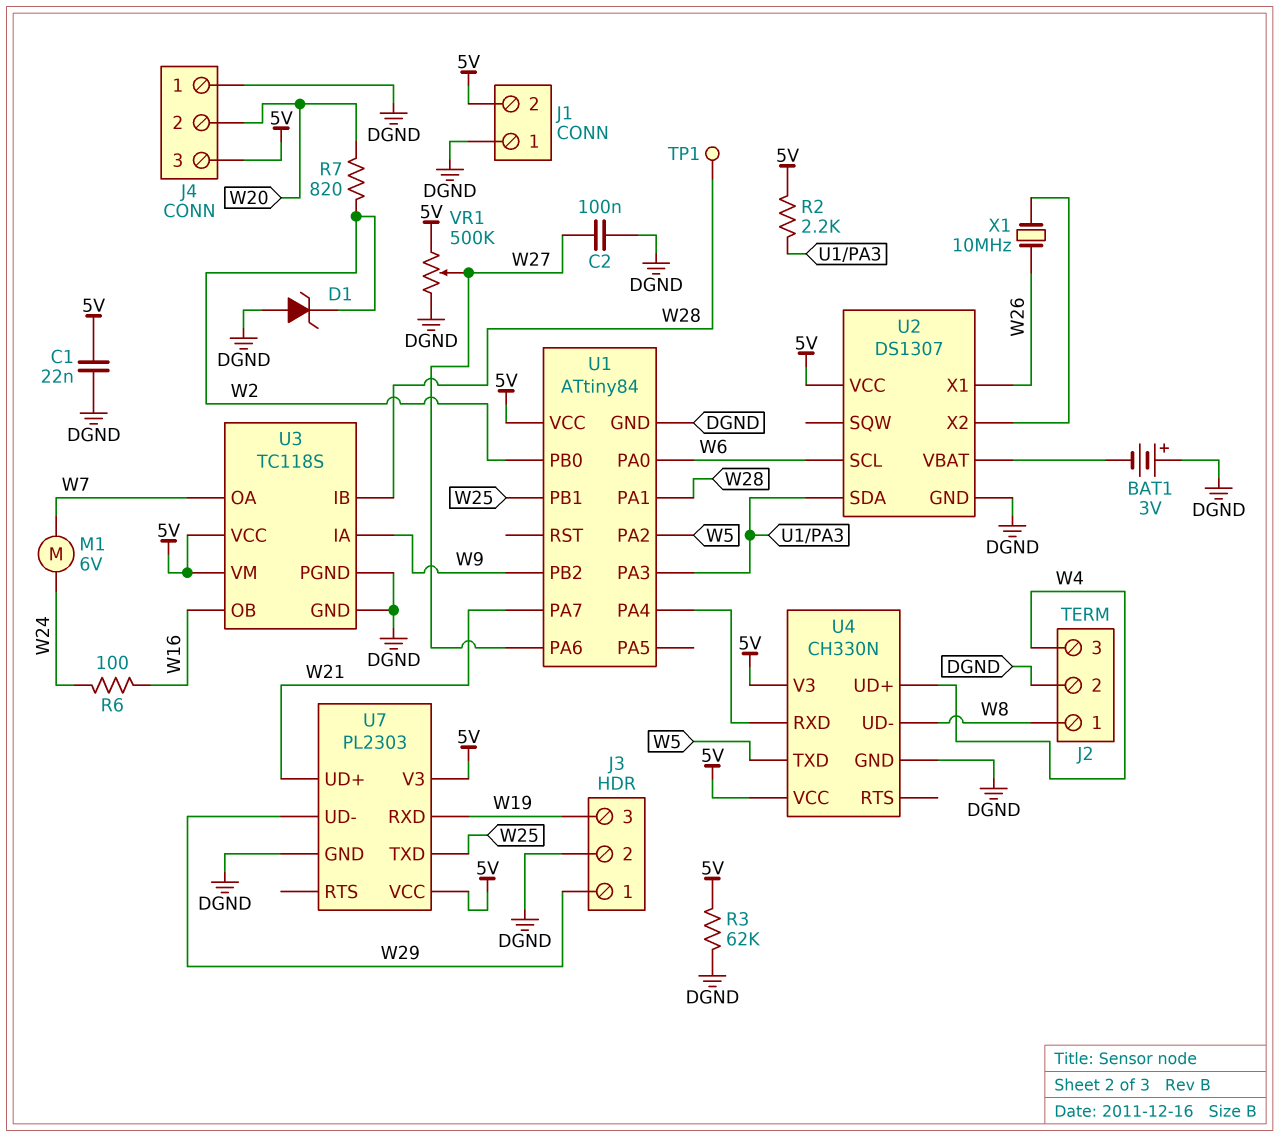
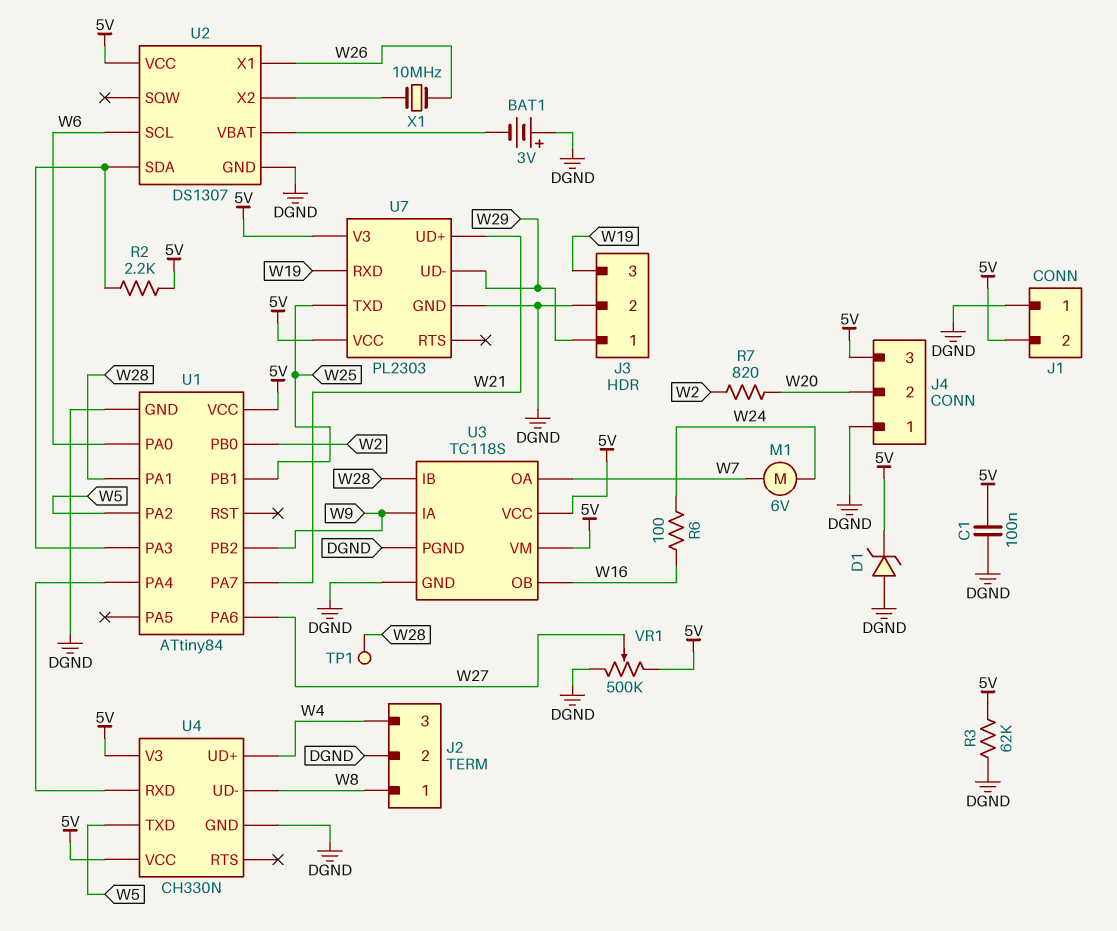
C1: 22nF (5V, DGND) -> 100nF (5V, DGND)
C2: 100nF (DGND, W27) -> none
D1: zener (A DGND, K W2) -> zener (A DGND, K 5V)

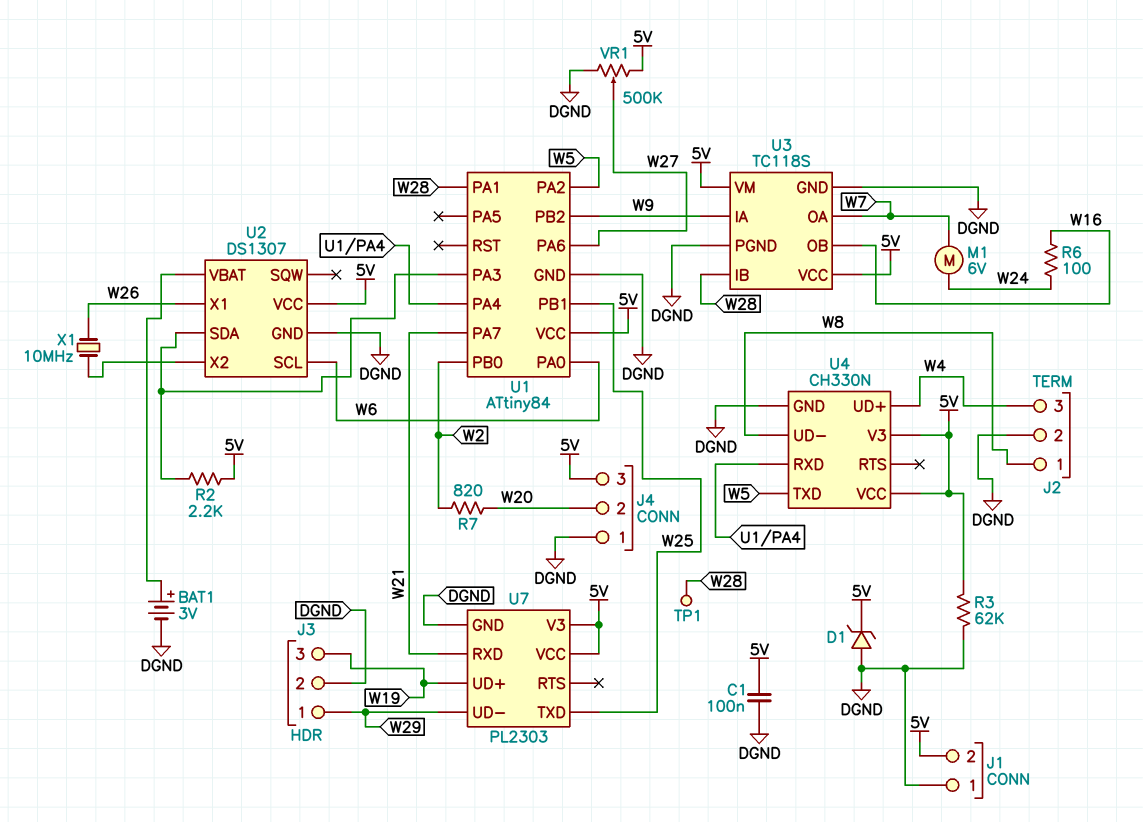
BAT1: 3V (plus DGND, minus U2/VBAT) -> 3V (plus U2/VBAT, minus DGND)
U7 pin RXD: W19 -> W21
U7 pin UD+: W21 -> W19

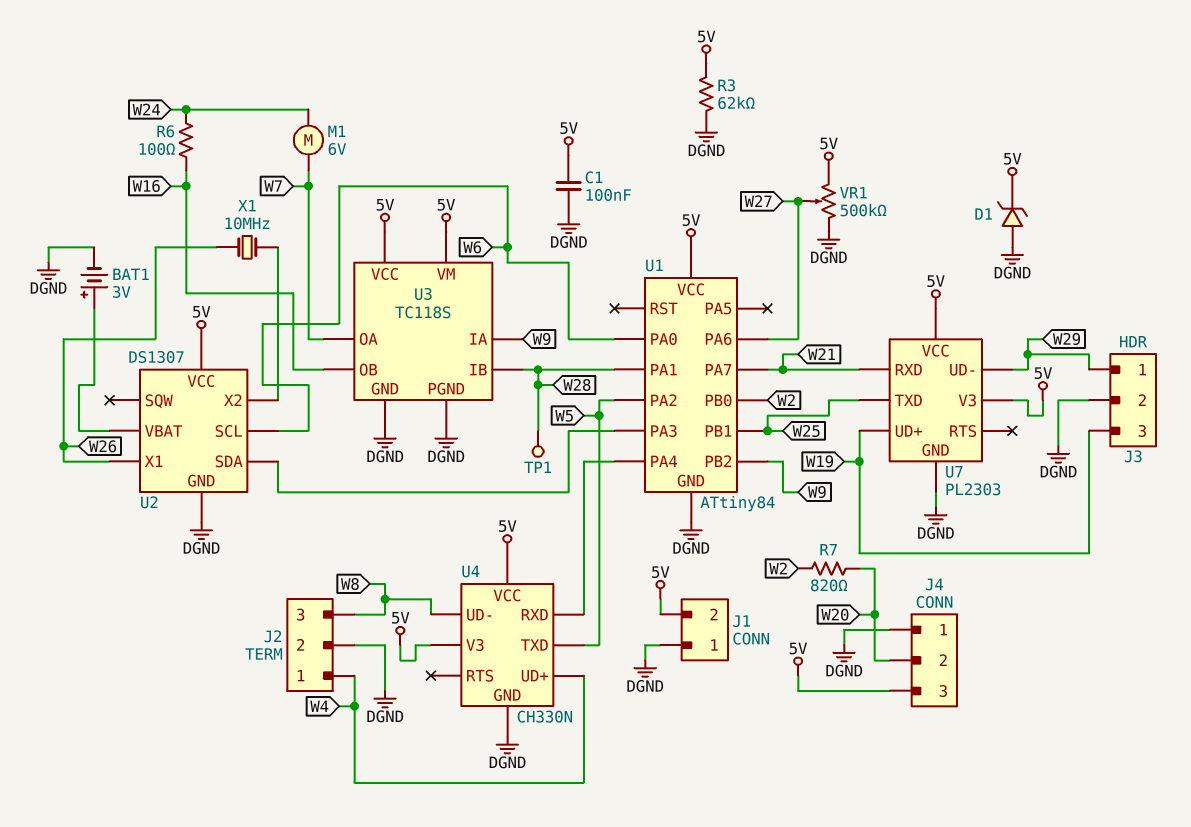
J2 pin 1: W8 -> W4
J2 pin 3: W4 -> W8
R2: 2.2k (5V, U1/PA3) -> none

